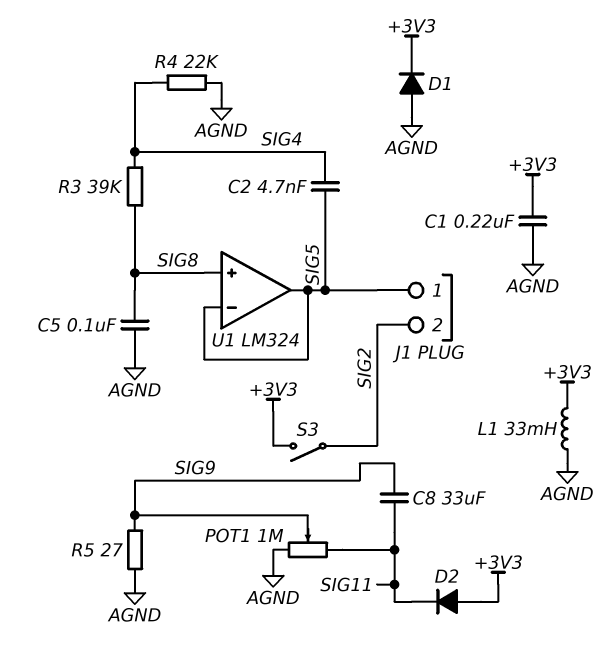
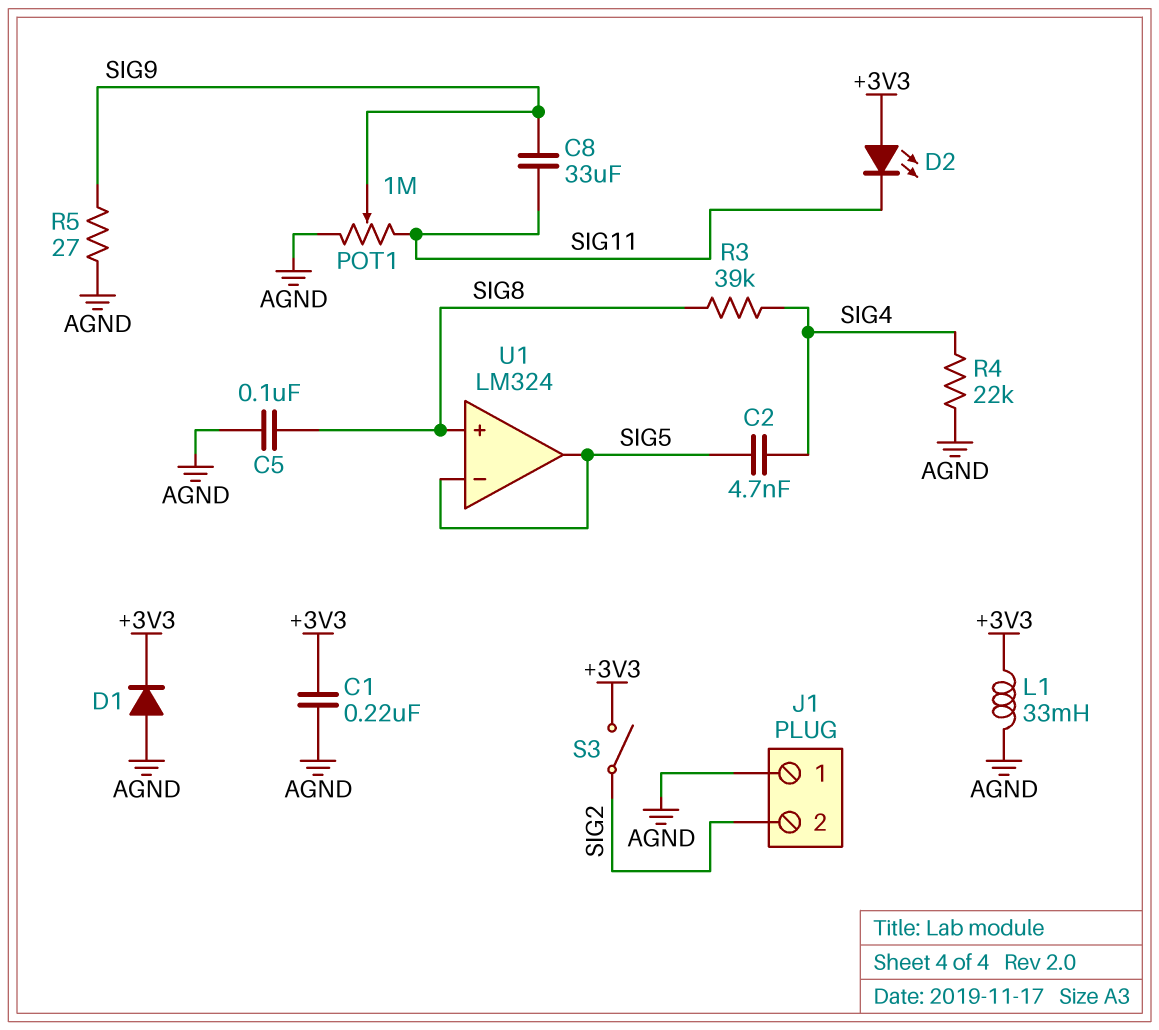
D2: diode (A +3V3, K SIG11) -> LED (A +3V3, K SIG11)
J1 pin 1: SIG5 -> AGND

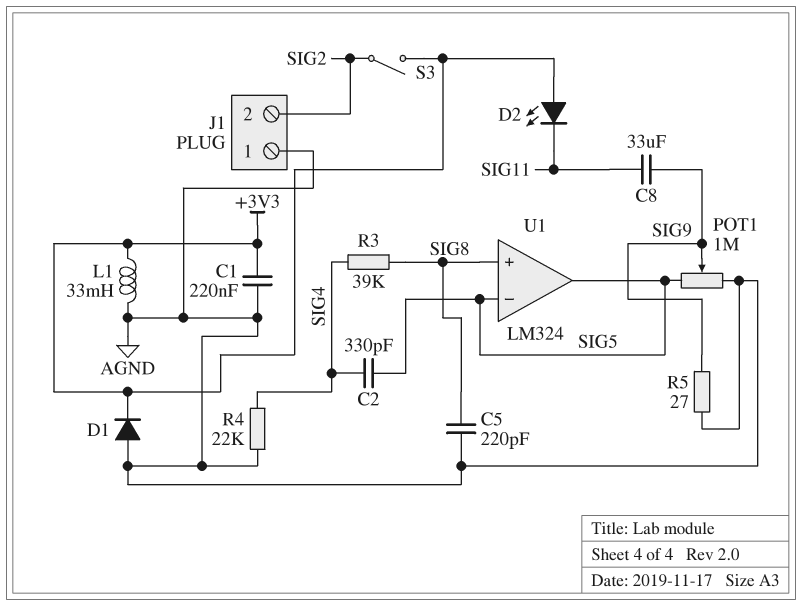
C2: 4.7nF (SIG4, SIG5) -> 330pF (SIG4, SIG5)
C5: 100nF (AGND, SIG8) -> 220pF (AGND, SIG8)
POT1: 1M (AGND, SIG11, wiper SIG9) -> 1M (AGND, SIG5, wiper SIG9)

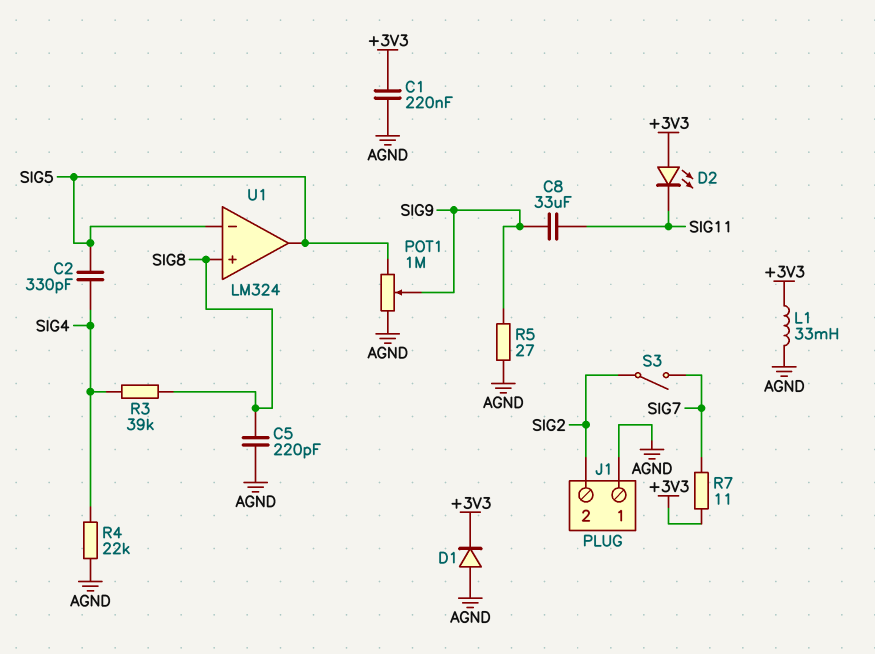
R7: none -> 11 (+3V3, SIG7)
S3: switch (+3V3, SIG2) -> switch (SIG2, SIG7)

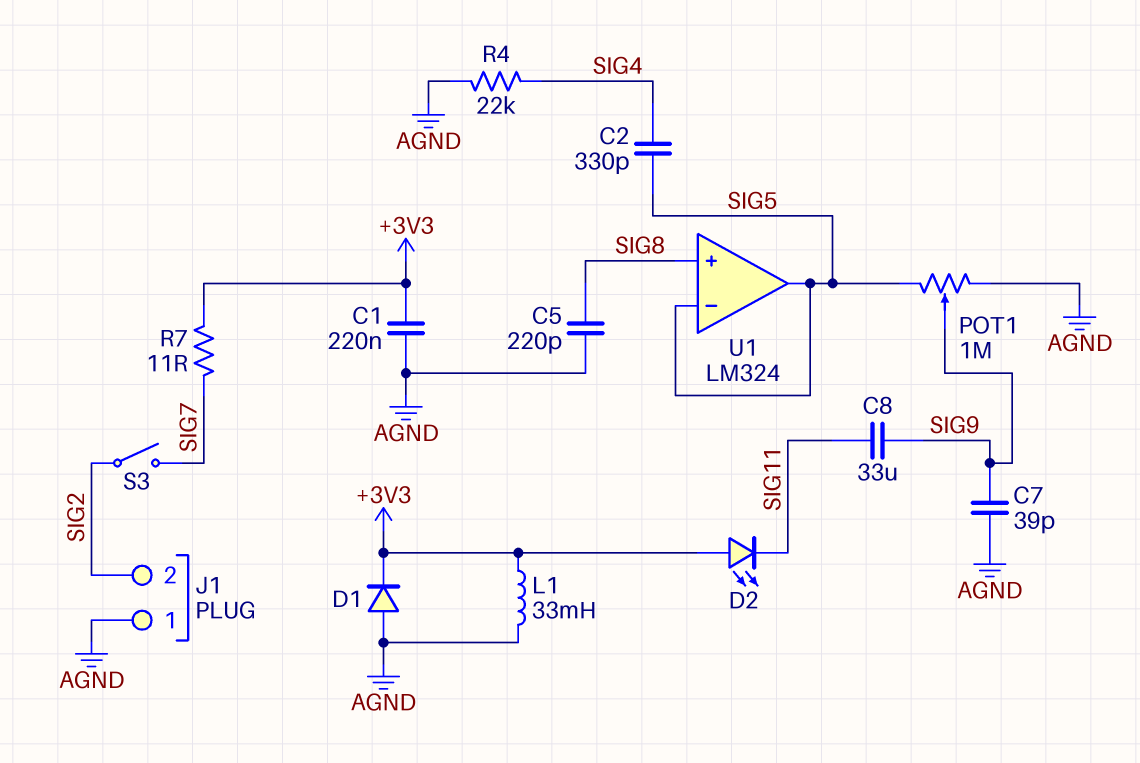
C7: none -> 39pF (AGND, SIG9)
R3: 39k (SIG4, SIG8) -> none
R5: 27 (AGND, SIG9) -> none

